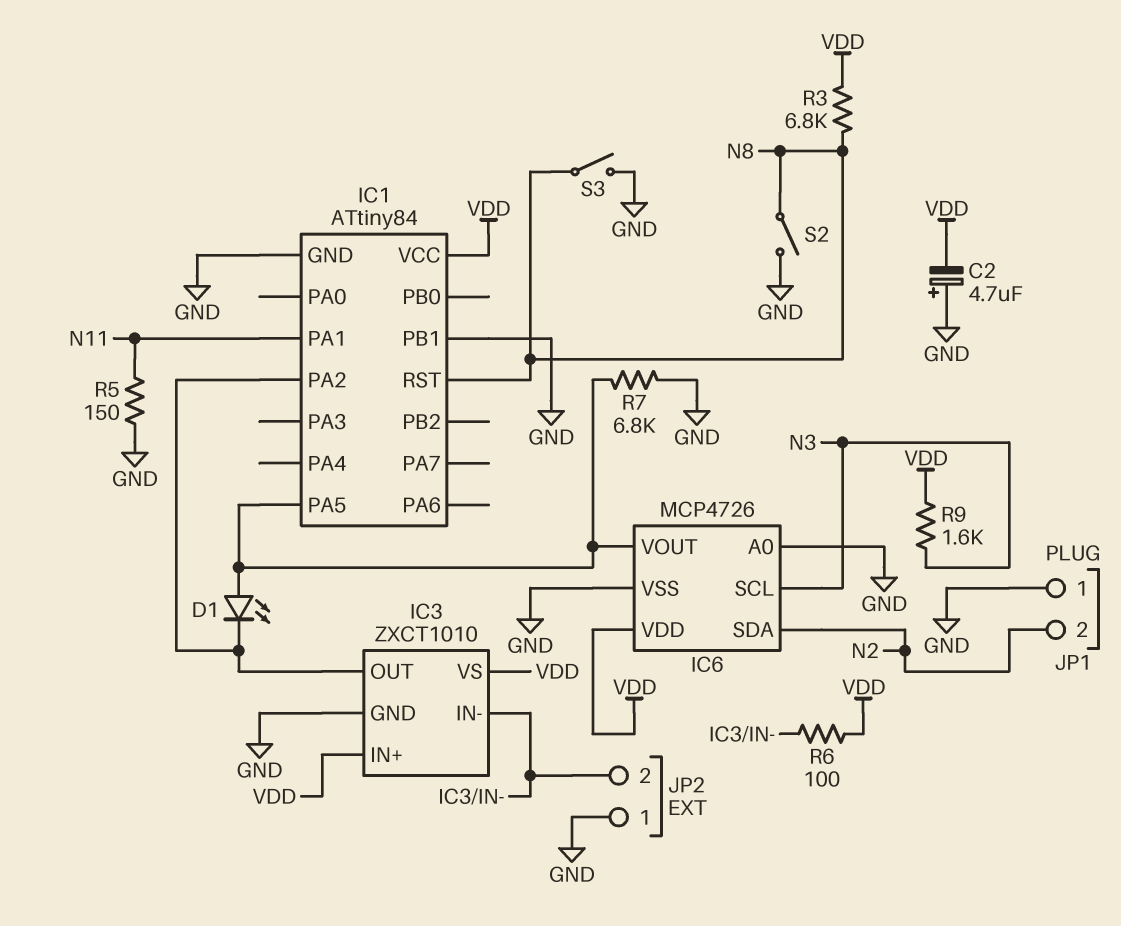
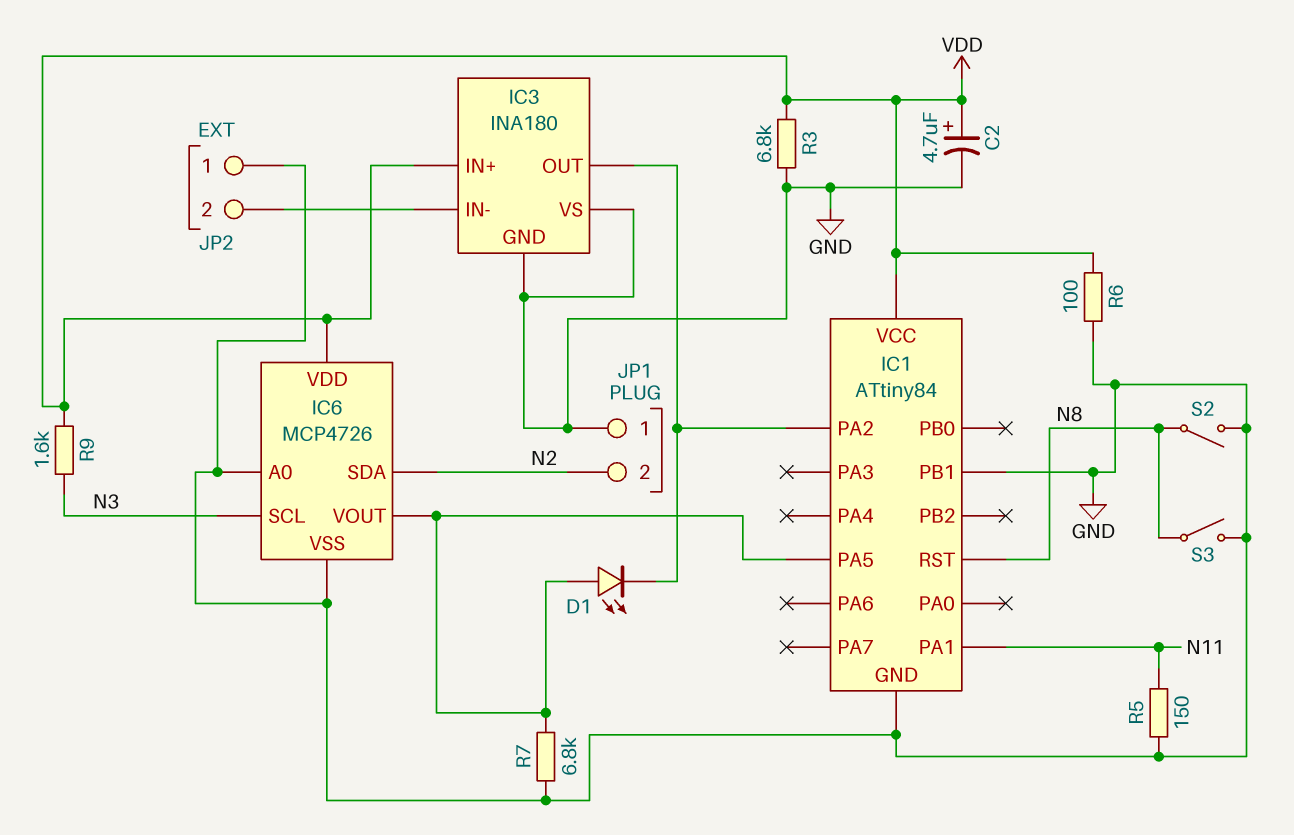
C2: 4.7uF (plus GND, minus VDD) -> 4.7uF (plus VDD, minus GND)
IC3: ZXCT1010 -> INA180
IC3 pin VS: VDD -> GND
R3: 6.8k (N8, VDD) -> 6.8k (GND, VDD)
R6: 100 (IC3/IN-, VDD) -> 100 (GND, VDD)

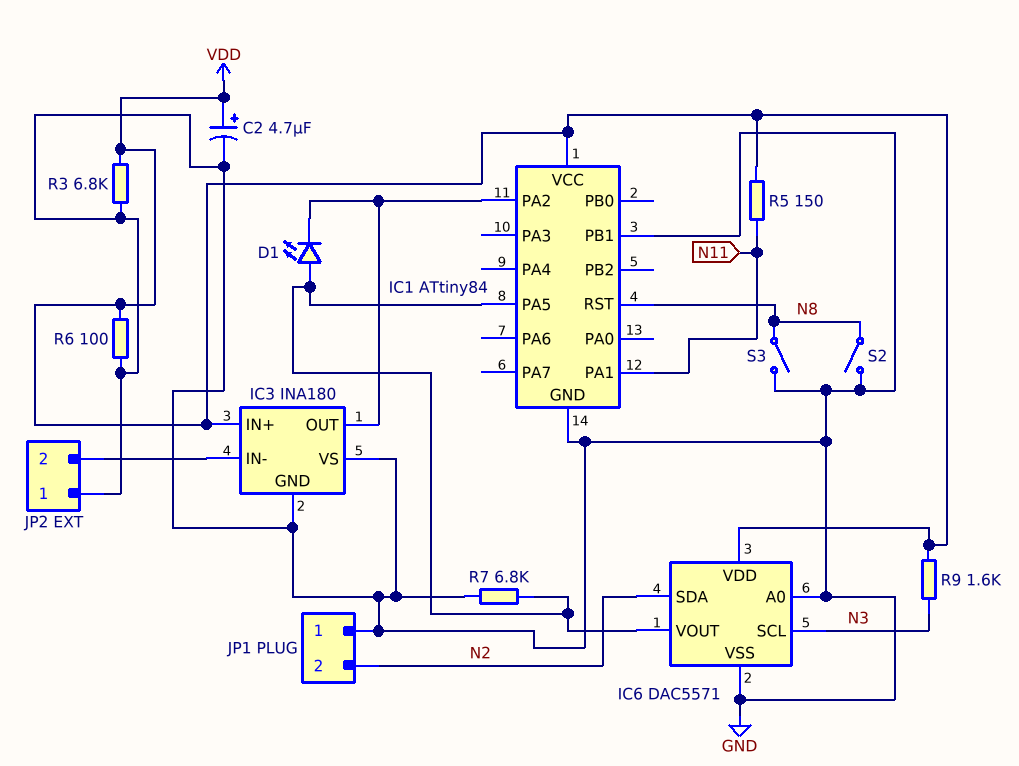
IC6: MCP4726 -> DAC5571
R5: 150 (GND, N11) -> 150 (N11, VDD)

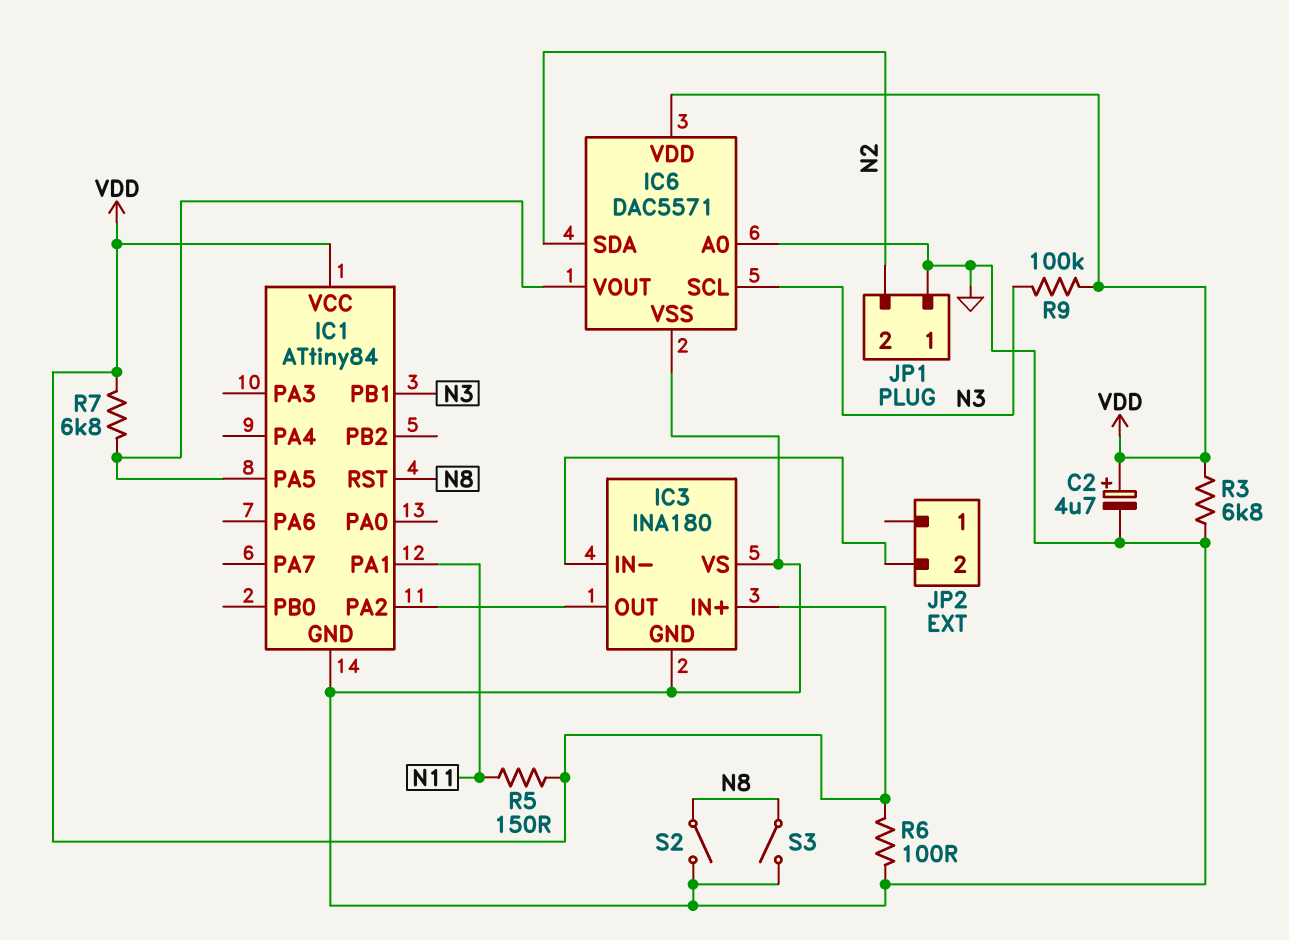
D1: LED (A IC1/PA5, K IC1/PA2) -> none
IC1 pin PB1: GND -> N3
JP2 pin 1: GND -> none
R7: 6.8k (GND, IC1/PA5) -> 6.8k (IC1/PA5, VDD)
R9: 1.6k (N3, VDD) -> 100k (N3, VDD)

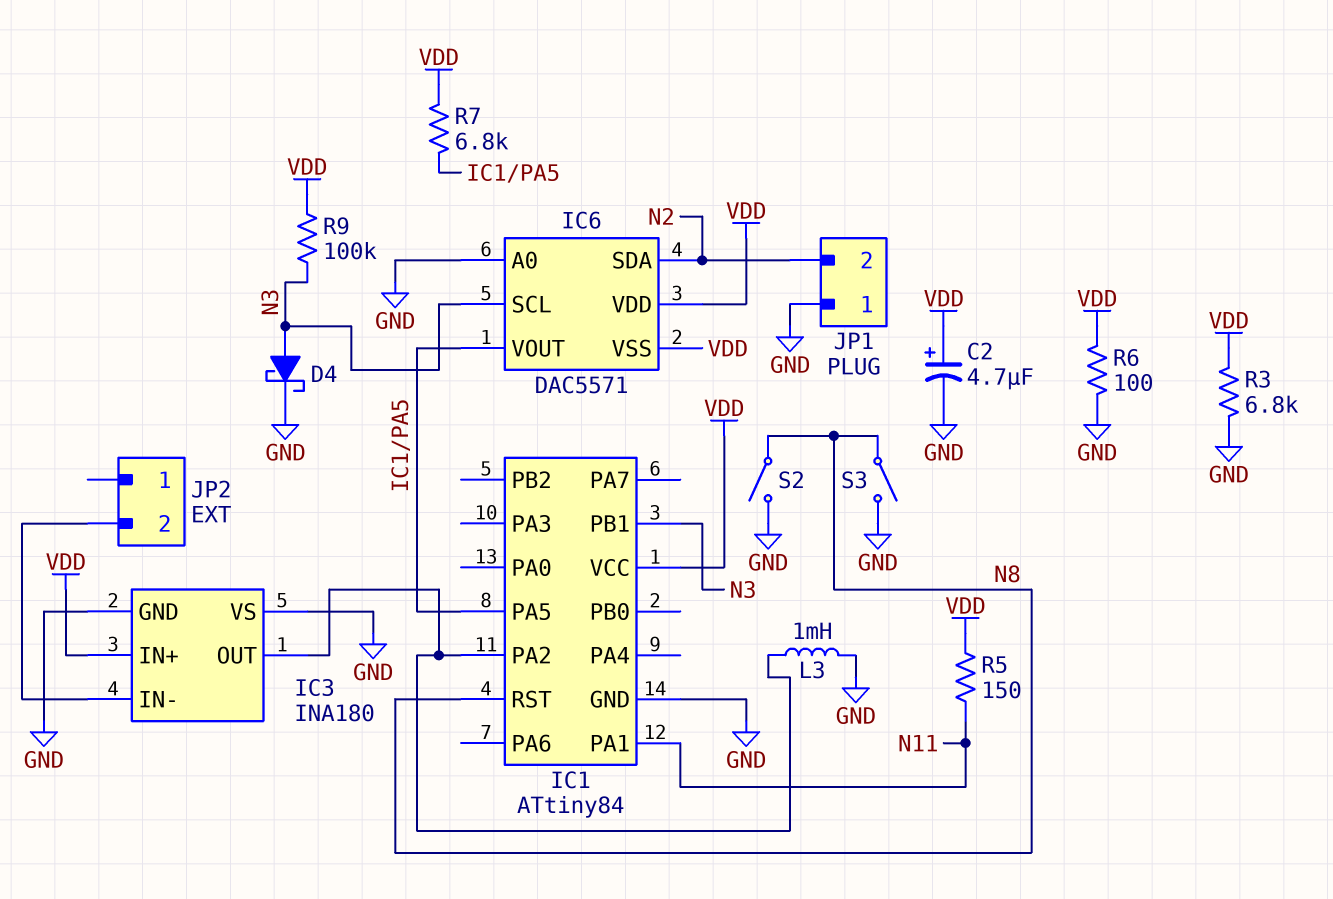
D4: none -> schottky (A N3, K GND)
IC6 pin VSS: GND -> VDD
L3: none -> 1mH (GND, IC1/PA2)

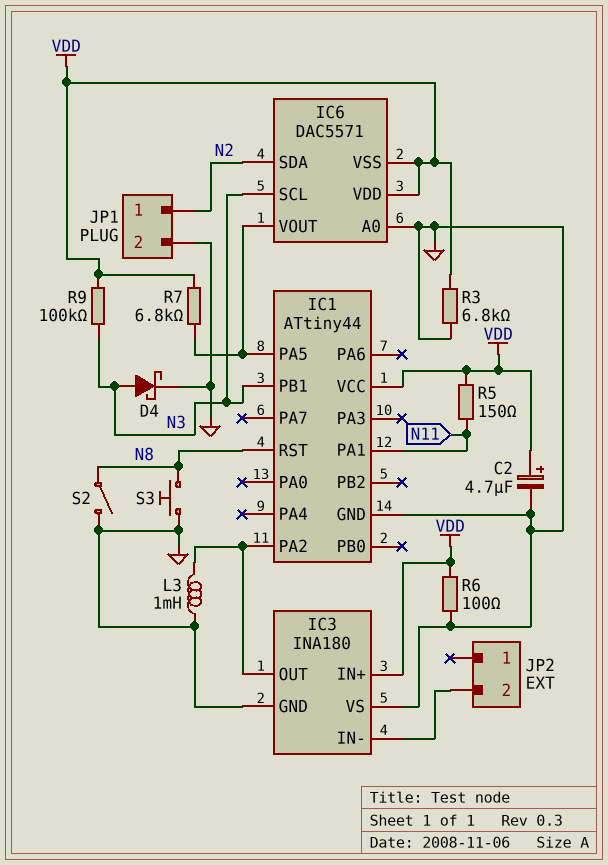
IC1: ATtiny84 -> ATtiny44
JP1 pin 1: GND -> N2
JP1 pin 2: N2 -> GND
S3: switch (GND, N8) -> button (GND, N8)

